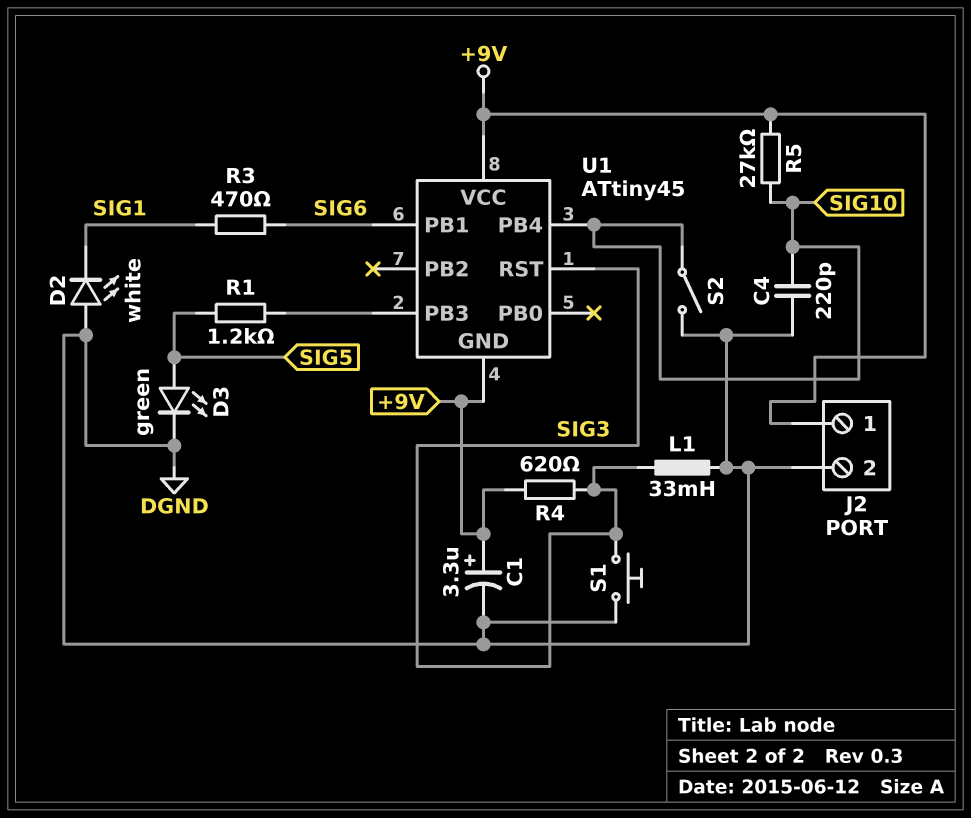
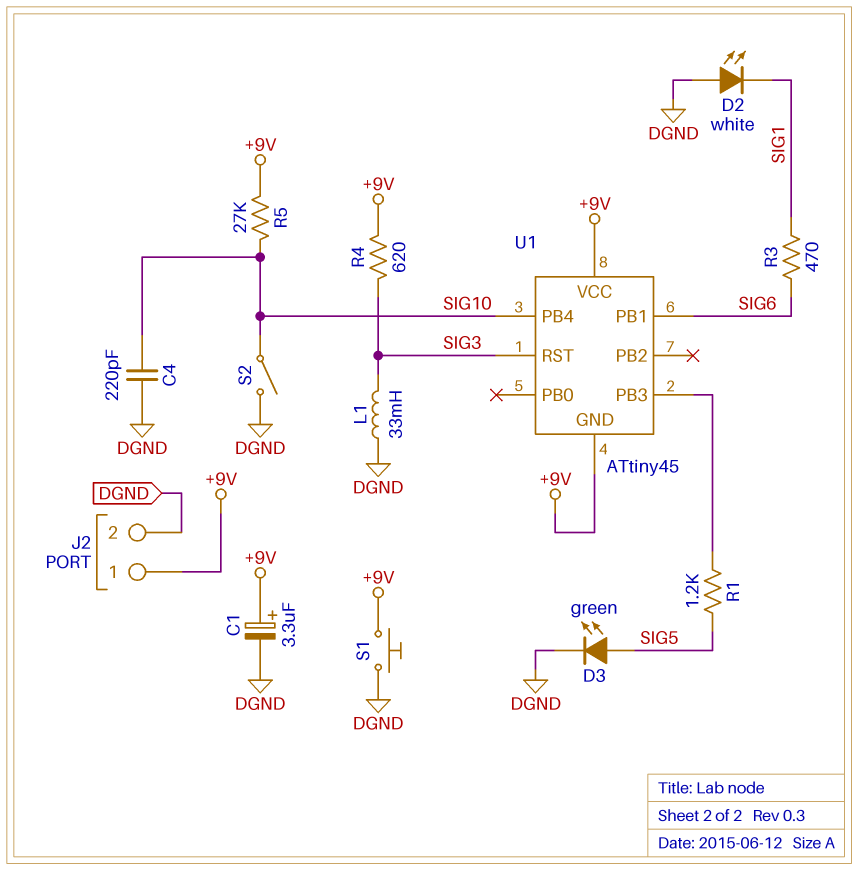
S1: button (DGND, SIG3) -> button (+9V, DGND)

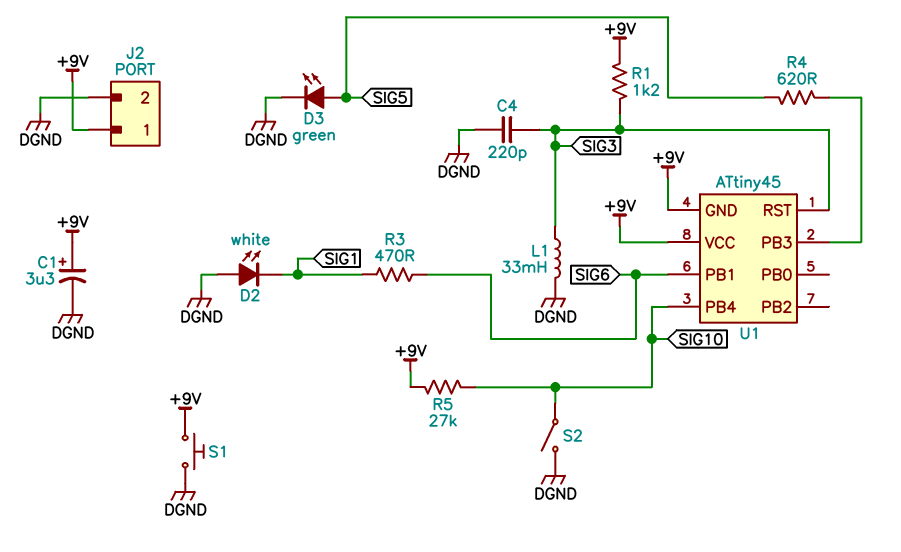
C4: 220pF (DGND, SIG10) -> 220pF (DGND, SIG3)
R1: 1.2k (SIG5, U1/PB3) -> 1.2k (+9V, SIG3)
R4: 620 (+9V, SIG3) -> 620 (SIG5, U1/PB3)

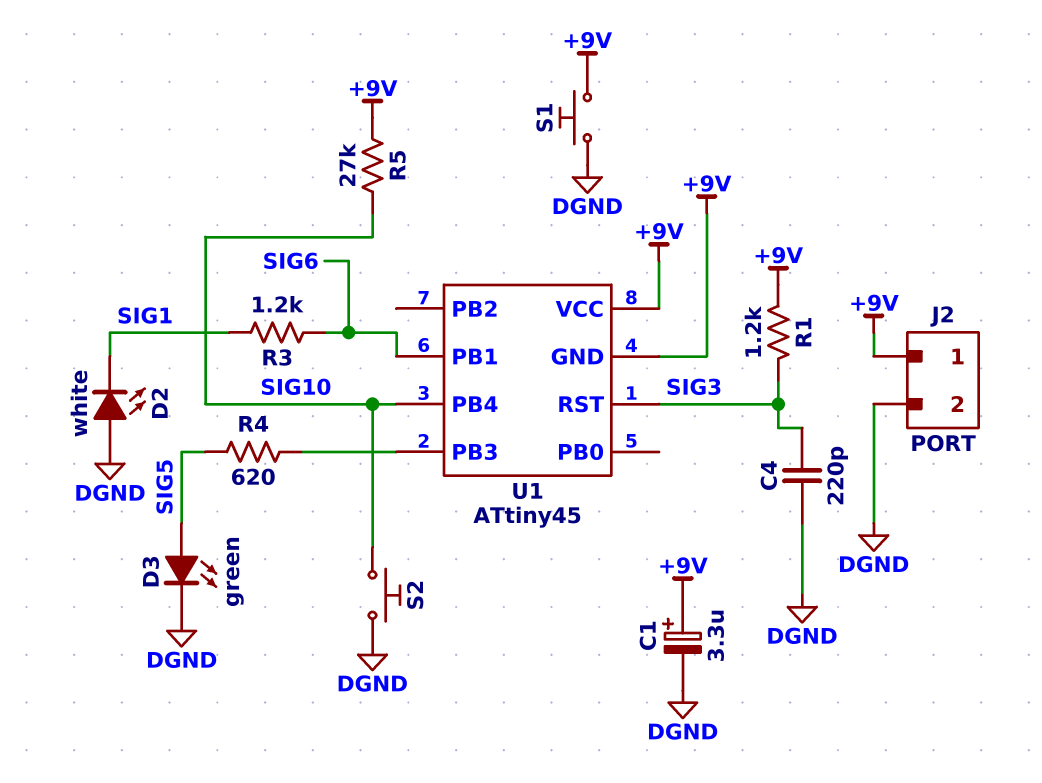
L1: 33mH (DGND, SIG3) -> none
R3: 470 (SIG1, SIG6) -> 1.2k (SIG1, SIG6)
S2: switch (DGND, SIG10) -> button (DGND, SIG10)

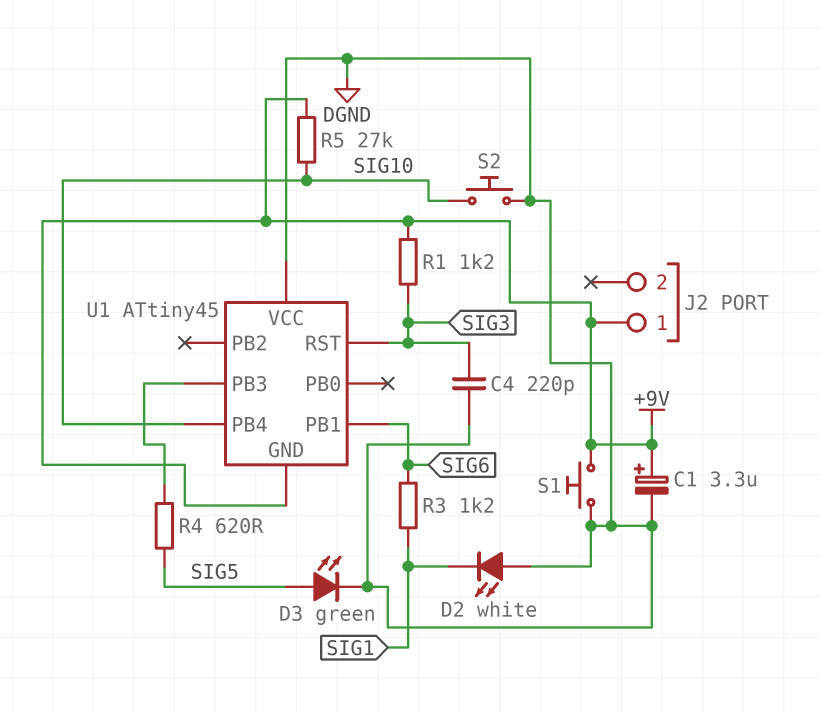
J2 pin 2: DGND -> none
U1 pin VCC: +9V -> DGND

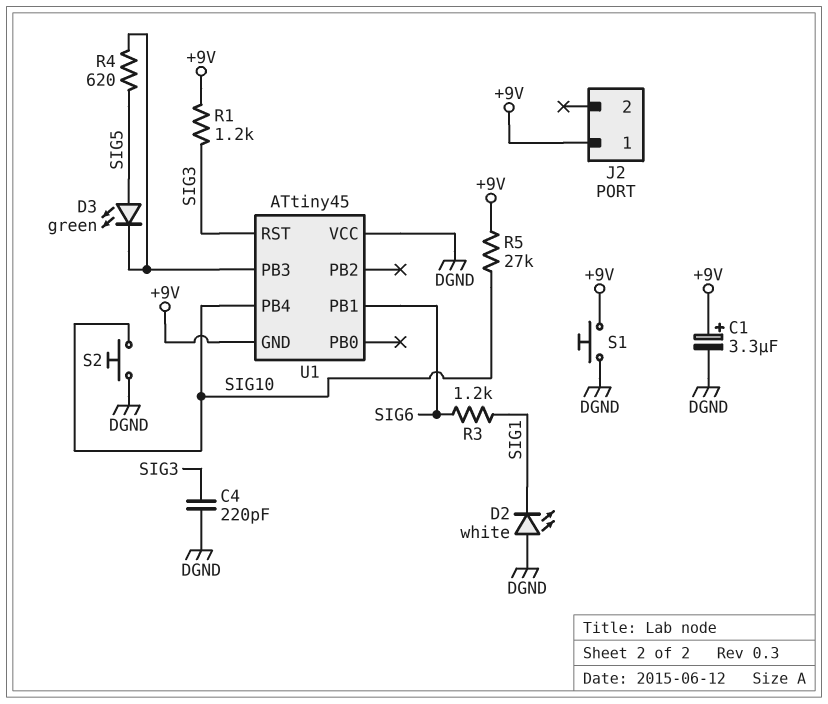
D3: LED green (A SIG5, K DGND) -> LED green (A SIG5, K U1/PB3)

